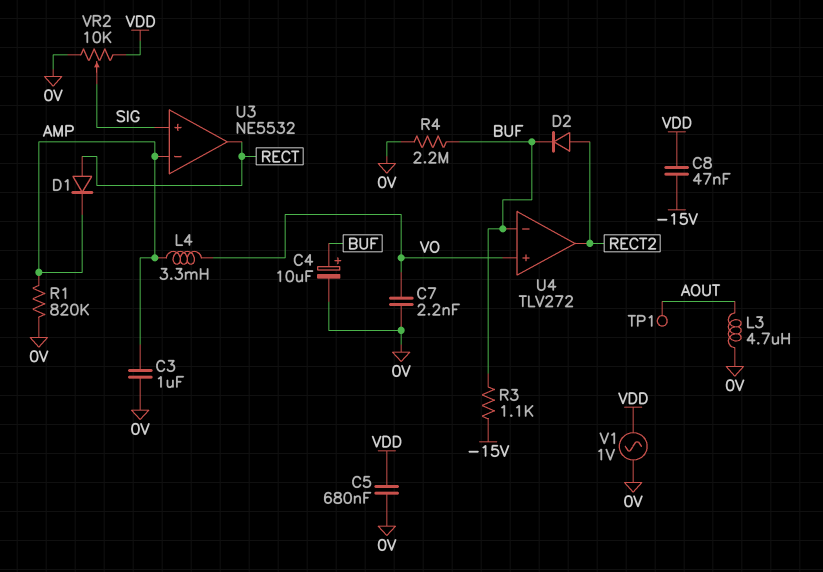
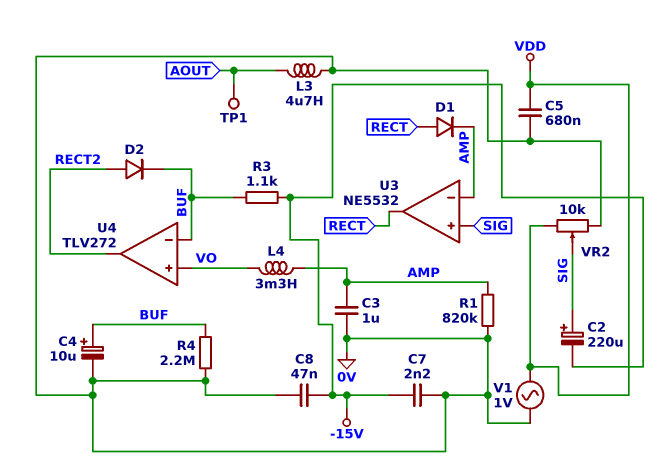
C2: none -> 220uF (plus SIG, minus -15V)
C7: 2.2nF (0V, VO) -> 2.2nF (-15V, 0V)
C8: 47nF (-15V, VDD) -> 47nF (-15V, 0V)

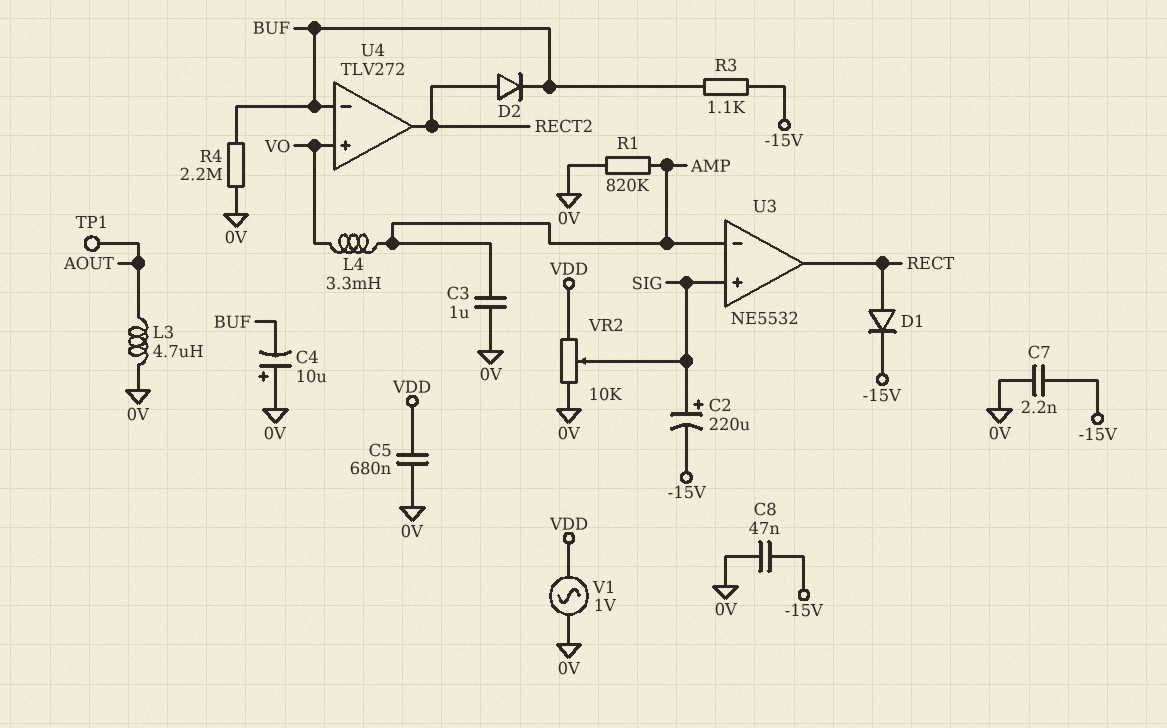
C4: 10uF (plus BUF, minus 0V) -> 10uF (plus 0V, minus BUF)
D1: diode (A RECT, K AMP) -> diode (A RECT, K -15V)

